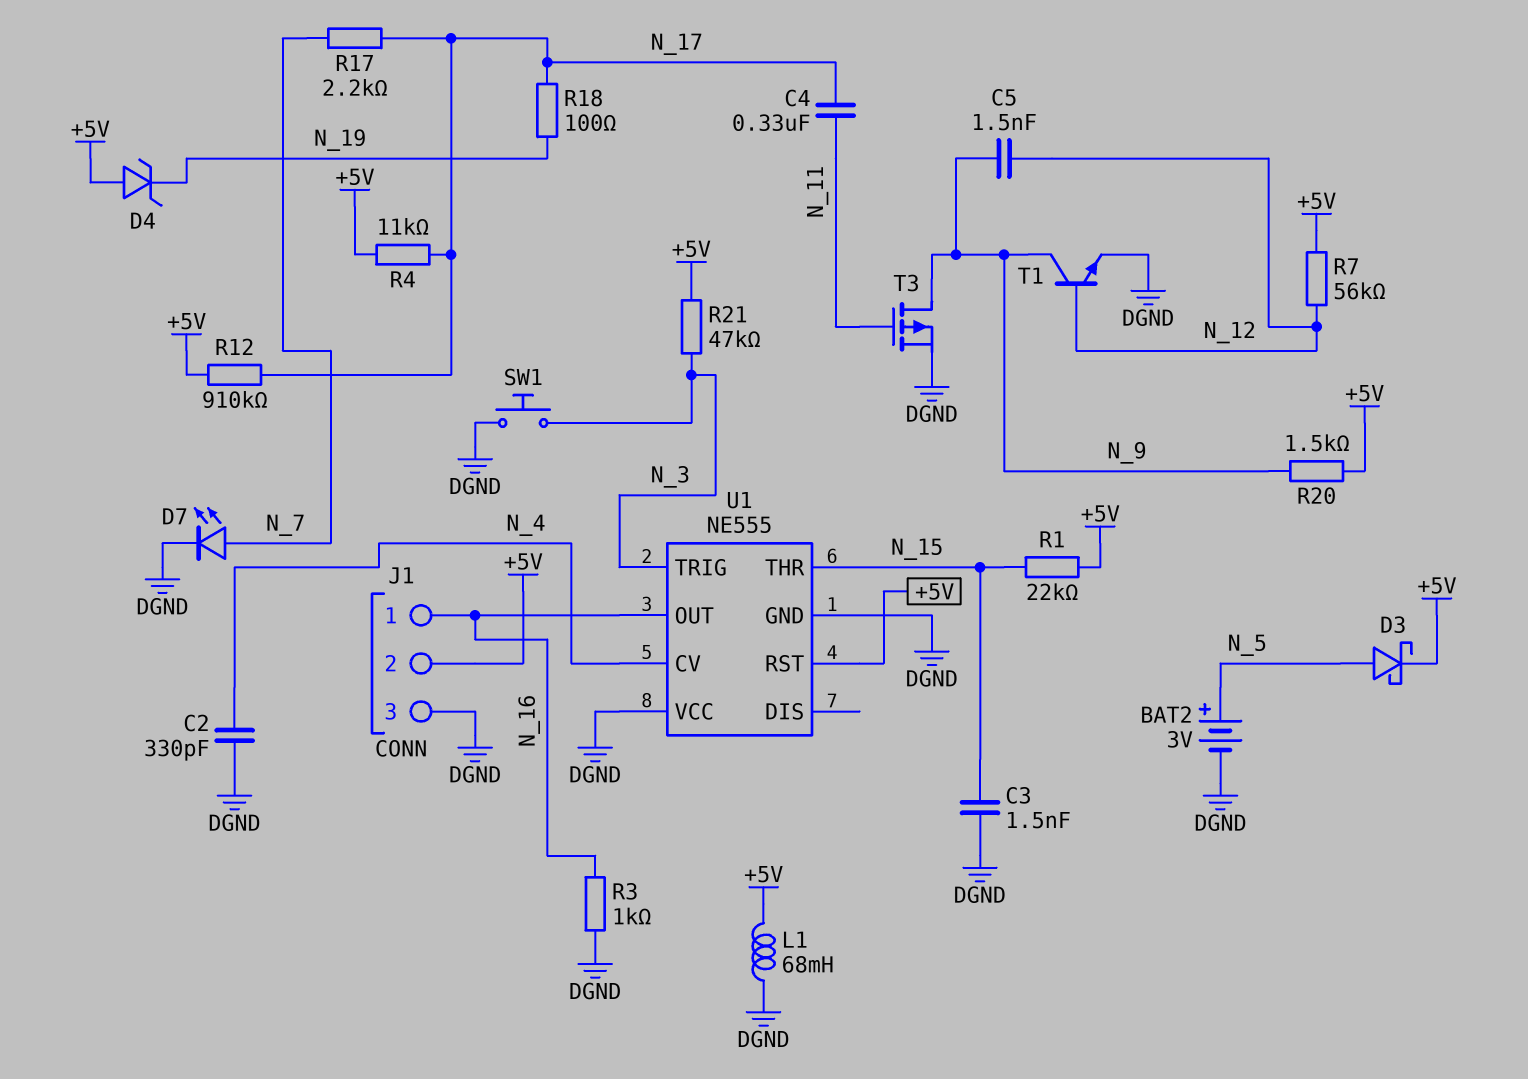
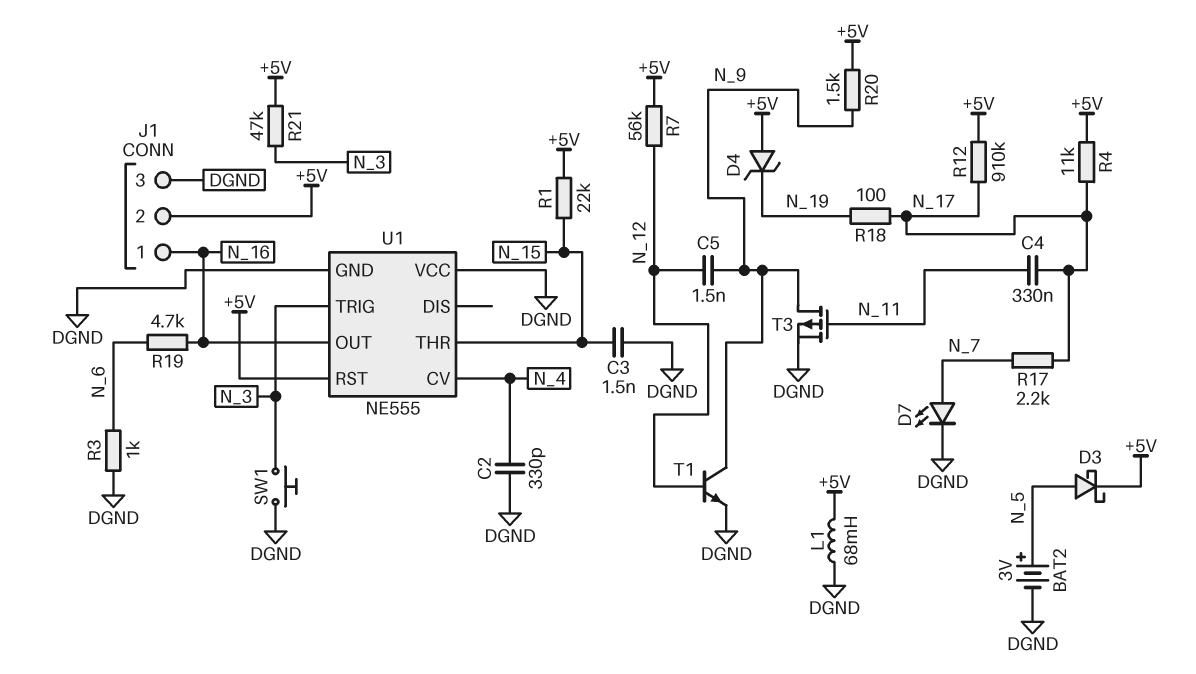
R3: 1k (DGND, N_16) -> 1k (DGND, N_6)
R19: none -> 4.7k (N_6, N_16)

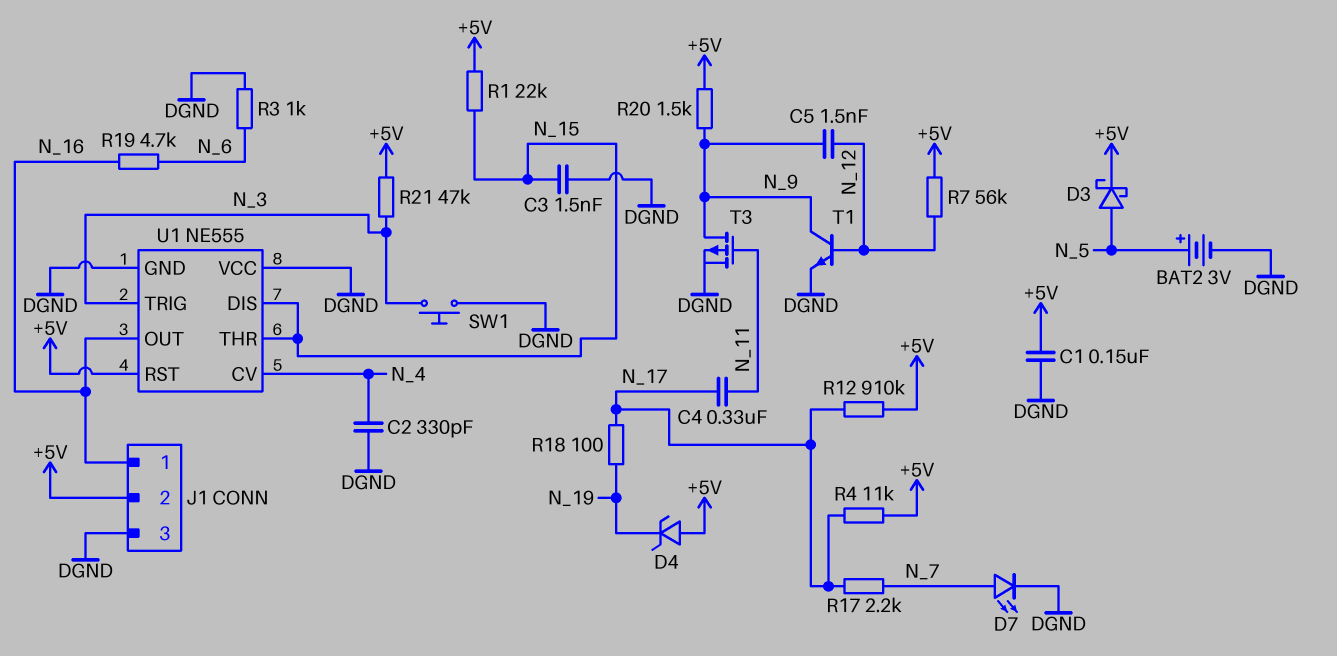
C1: none -> 150nF (+5V, DGND)
L1: 68mH (+5V, DGND) -> none
U1 pin DIS: none -> N_15

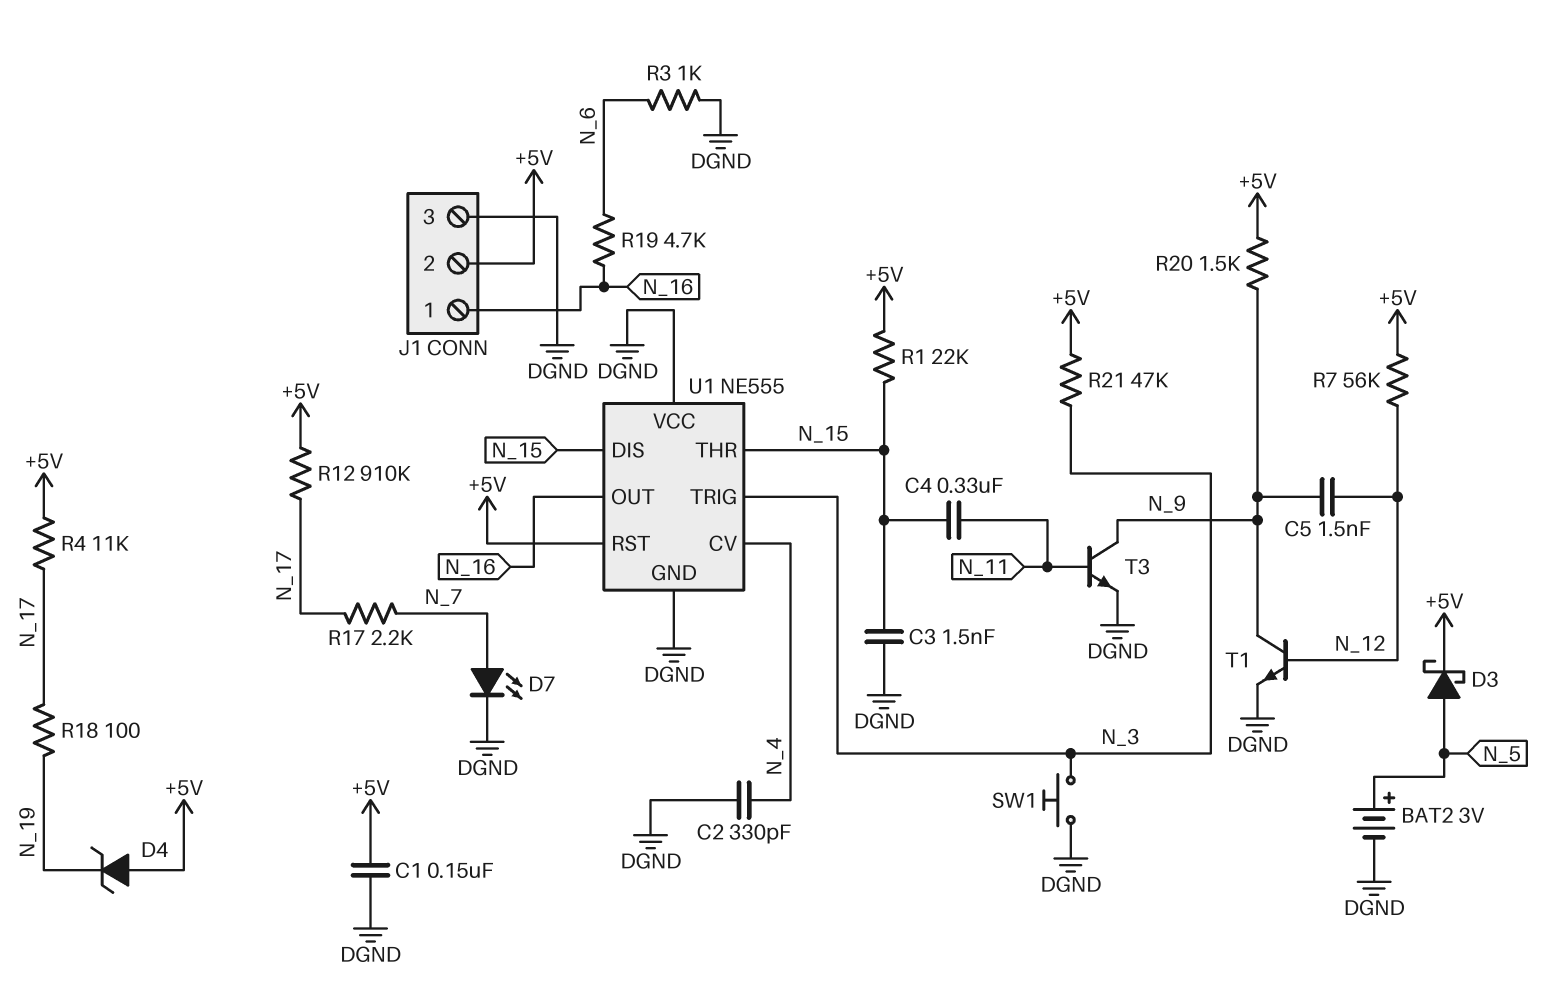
C4: 330nF (N_11, N_17) -> 330nF (N_11, N_15)
T3: PMOS (G N_11, D N_9, S DGND) -> NPN (B N_11, C N_9, E DGND)

